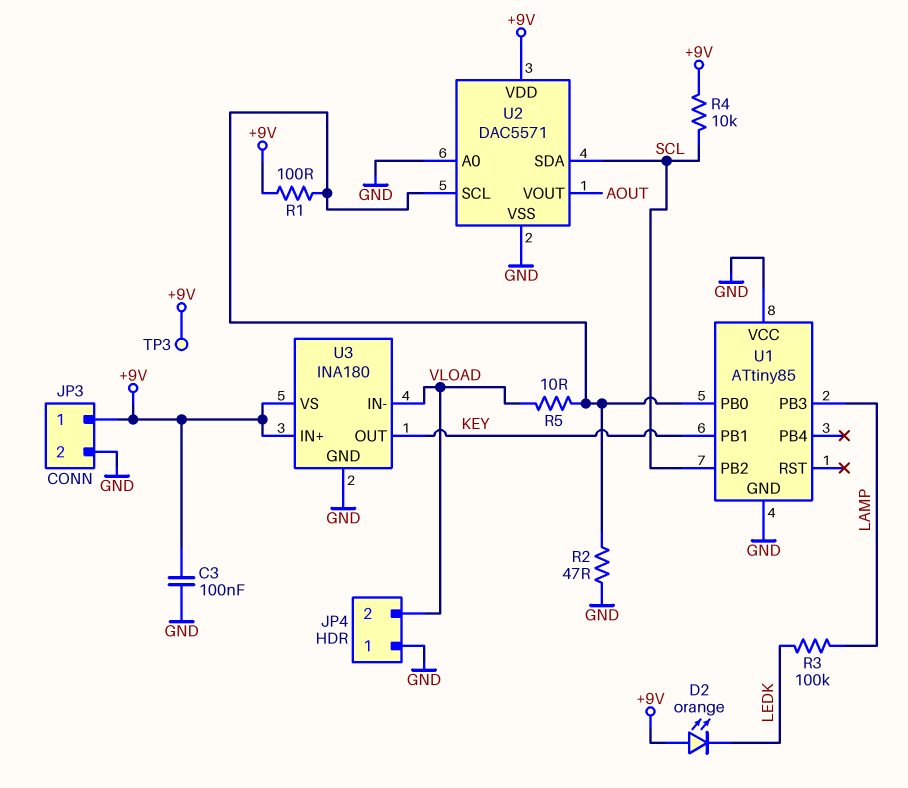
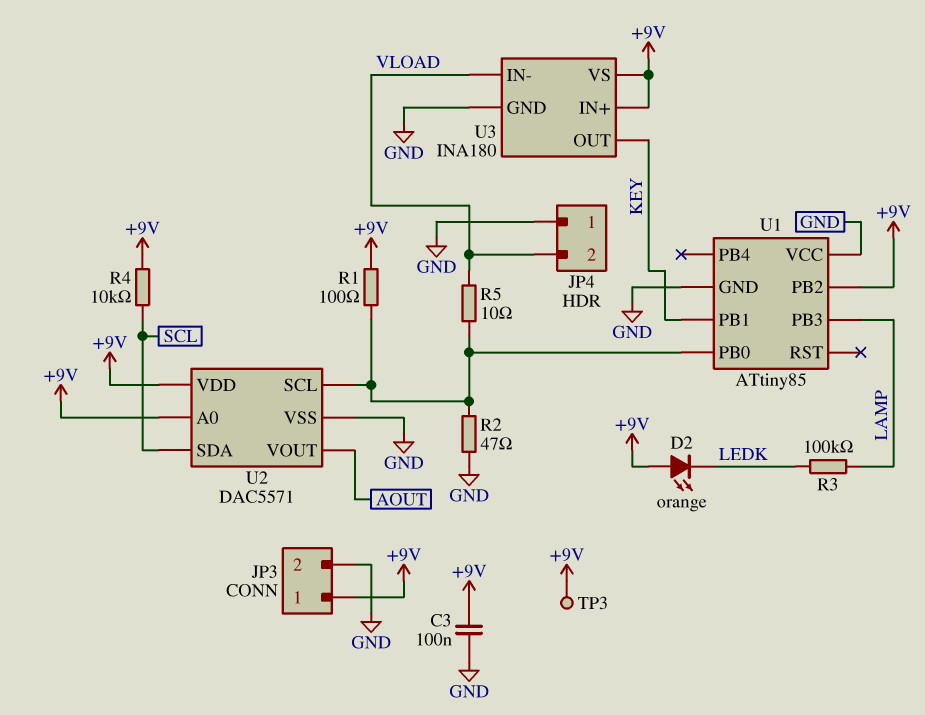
U1 pin PB2: SCL -> +9V
U2 pin A0: GND -> +9V

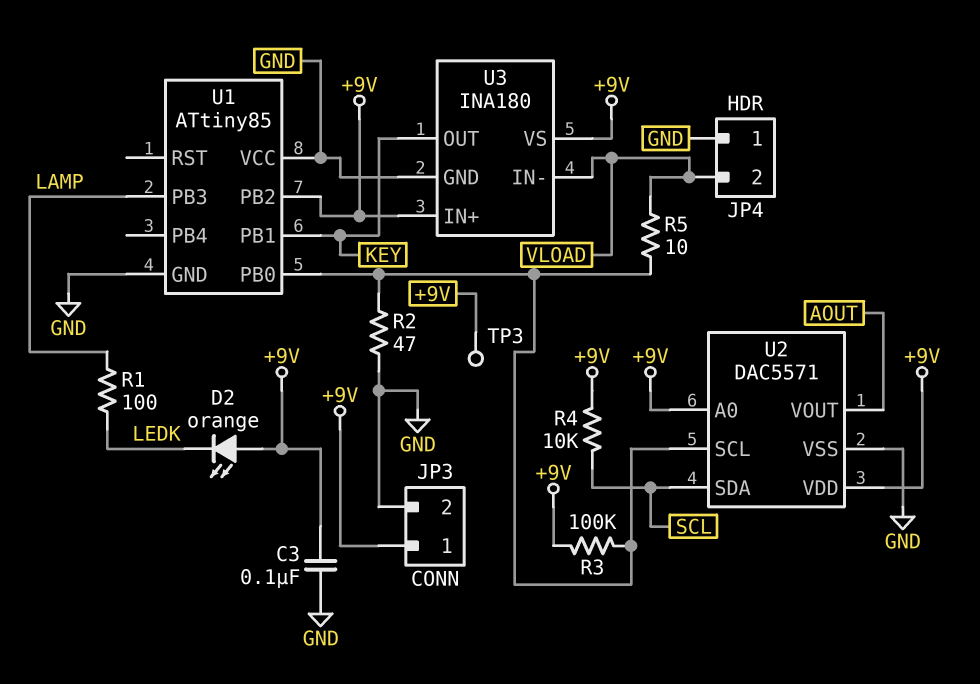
R1: 100 (+9V, U1/PB0) -> 100 (LAMP, LEDK)
R3: 100k (LAMP, LEDK) -> 100k (+9V, U1/PB0)

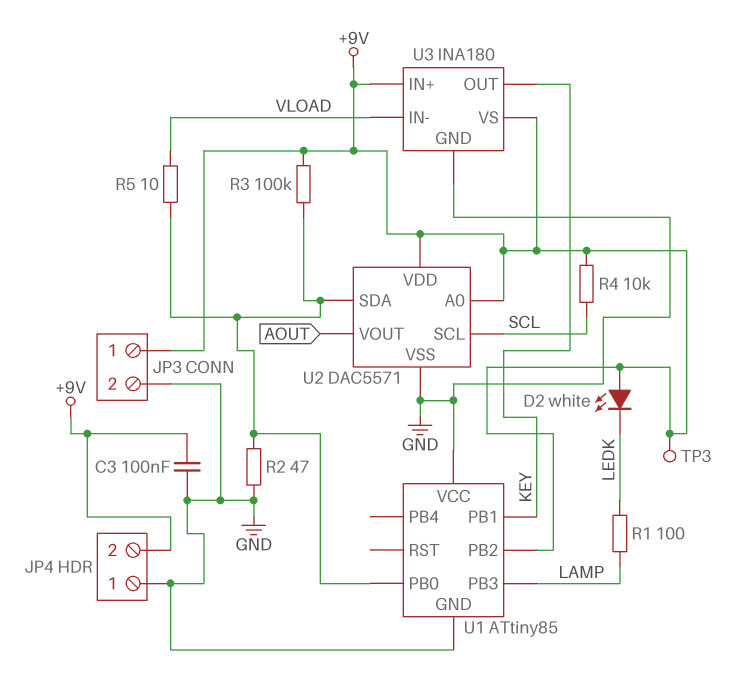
D2: LED orange (A +9V, K LEDK) -> LED white (A +9V, K LEDK)
JP4 pin 2: VLOAD -> +9V
U2 pin SCL: U1/PB0 -> SCL
U2 pin SDA: SCL -> U1/PB0

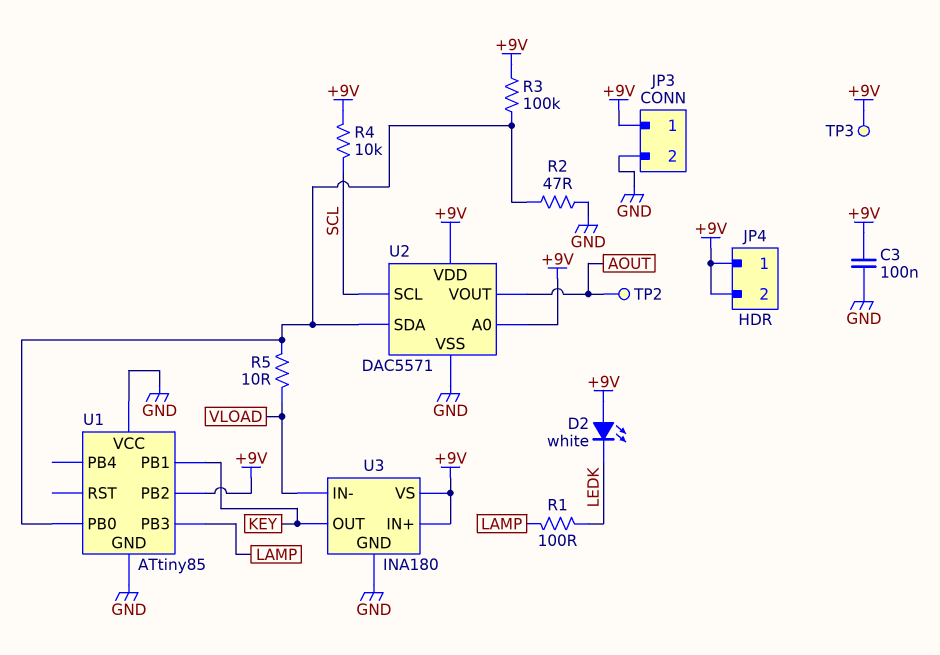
JP4 pin 1: GND -> +9V
TP2: none -> test point (AOUT)

